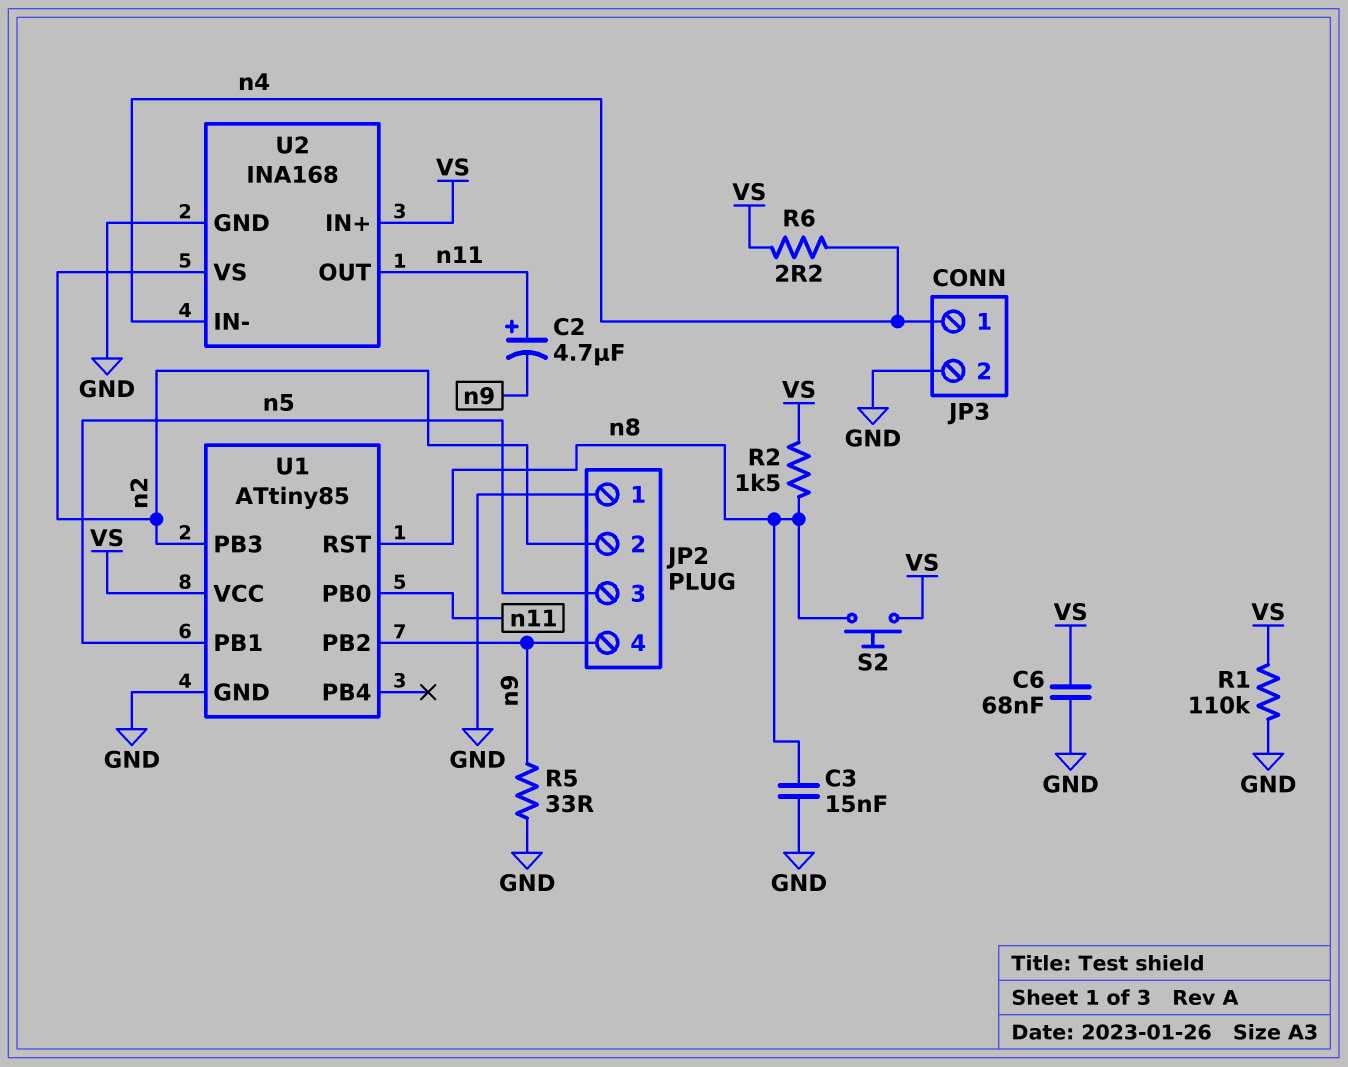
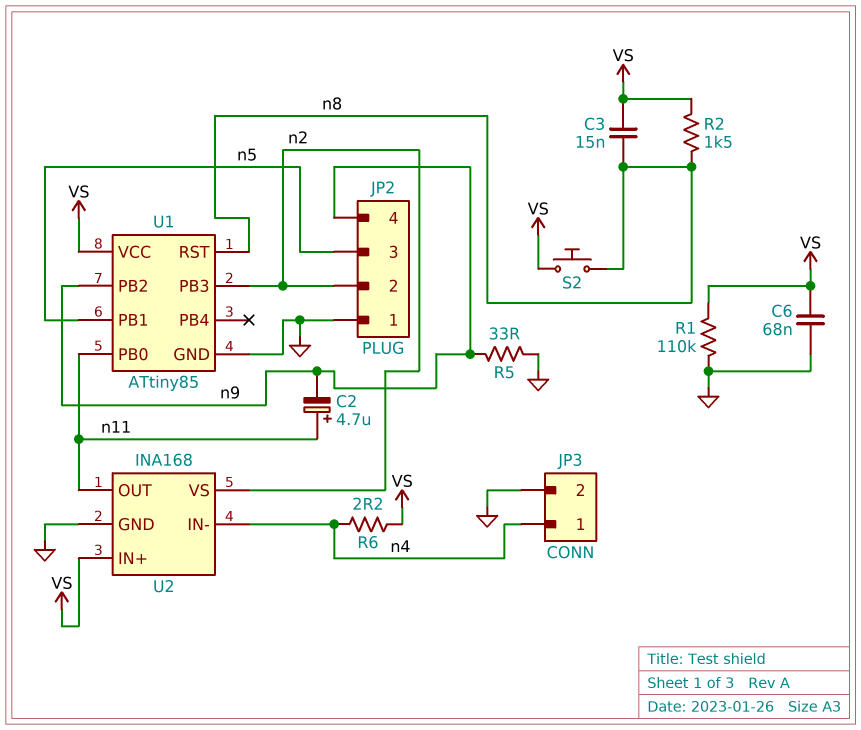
C3: 15nF (GND, n8) -> 15nF (VS, n8)

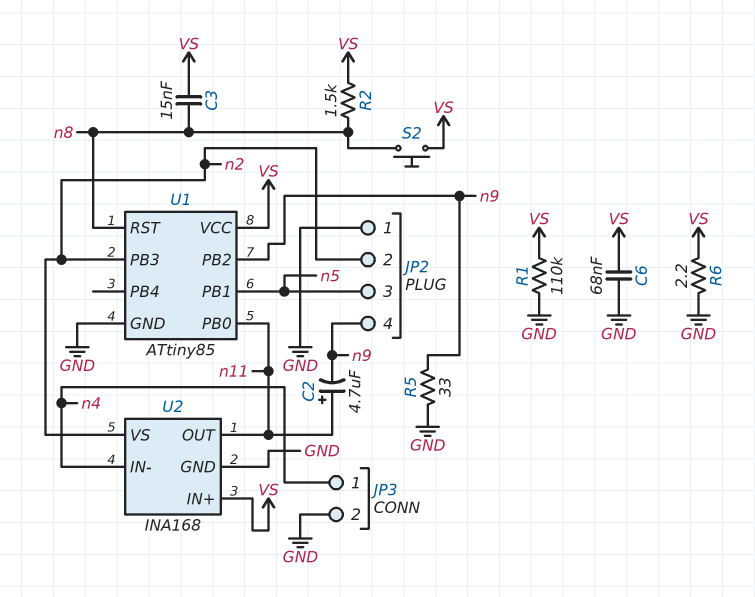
R6: 2.2 (VS, n4) -> 2.2 (GND, VS)

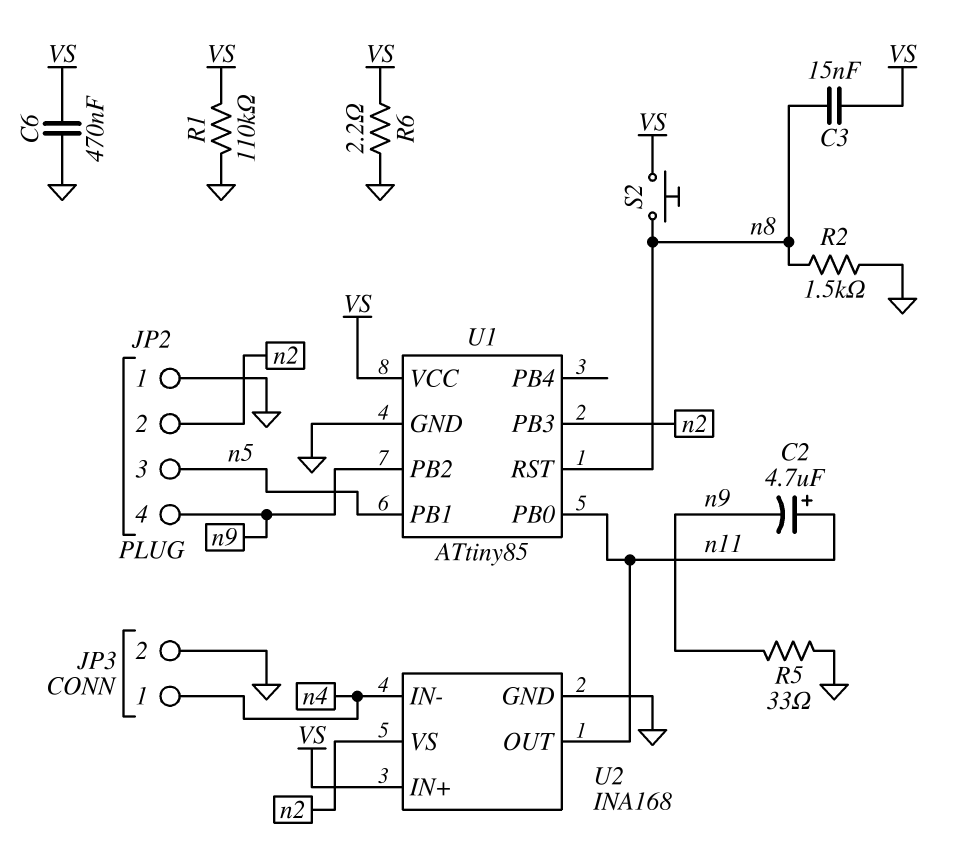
C6: 68nF (GND, VS) -> 470nF (GND, VS)
R2: 1.5k (VS, n8) -> 1.5k (GND, n8)

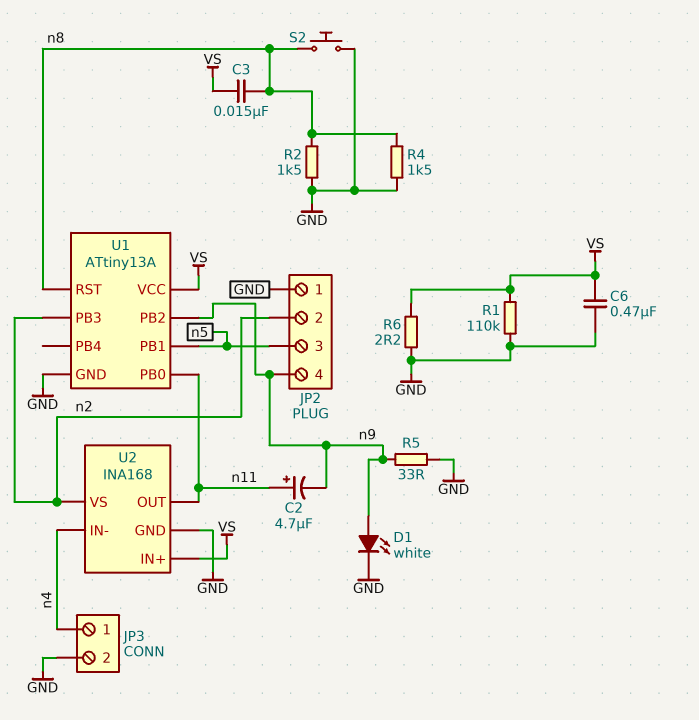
D1: none -> LED white (A n9, K GND)
R4: none -> 1.5k (GND, n8)
S2: button (VS, n8) -> button (GND, n8)
U1: ATtiny85 -> ATtiny13A

